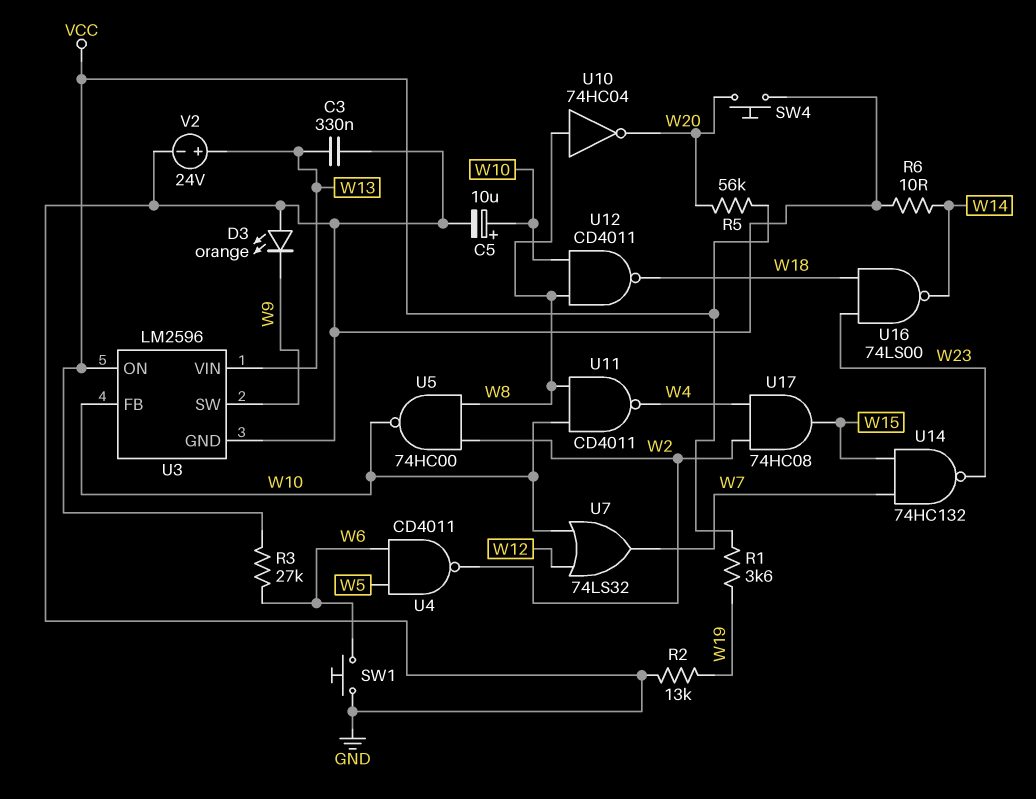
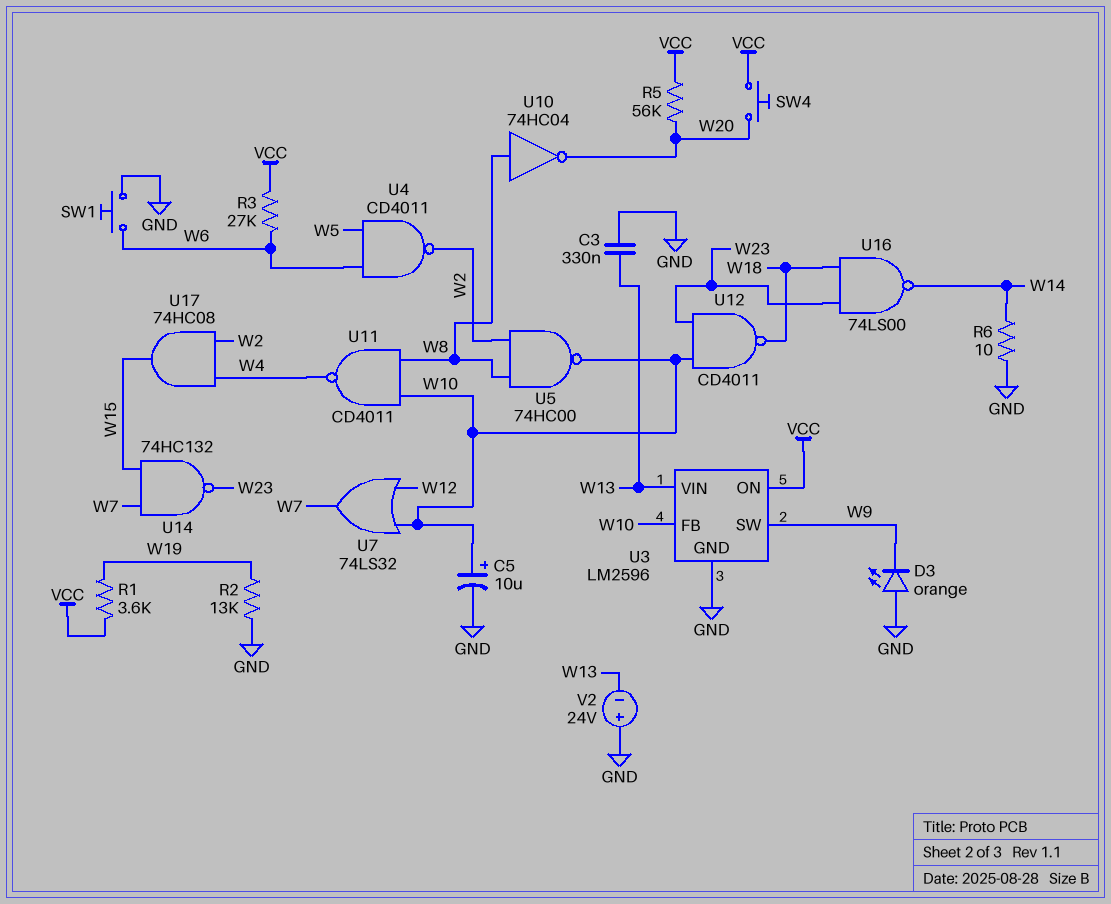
SW4: button (GND, W20) -> button (VCC, W20)
U12: NAND CD4011 (in W8, in W10, out W18) -> NAND CD4011 (in W10, in W23, out W18)
V2: 24V (plus W13, minus GND) -> 24V (plus GND, minus W13)

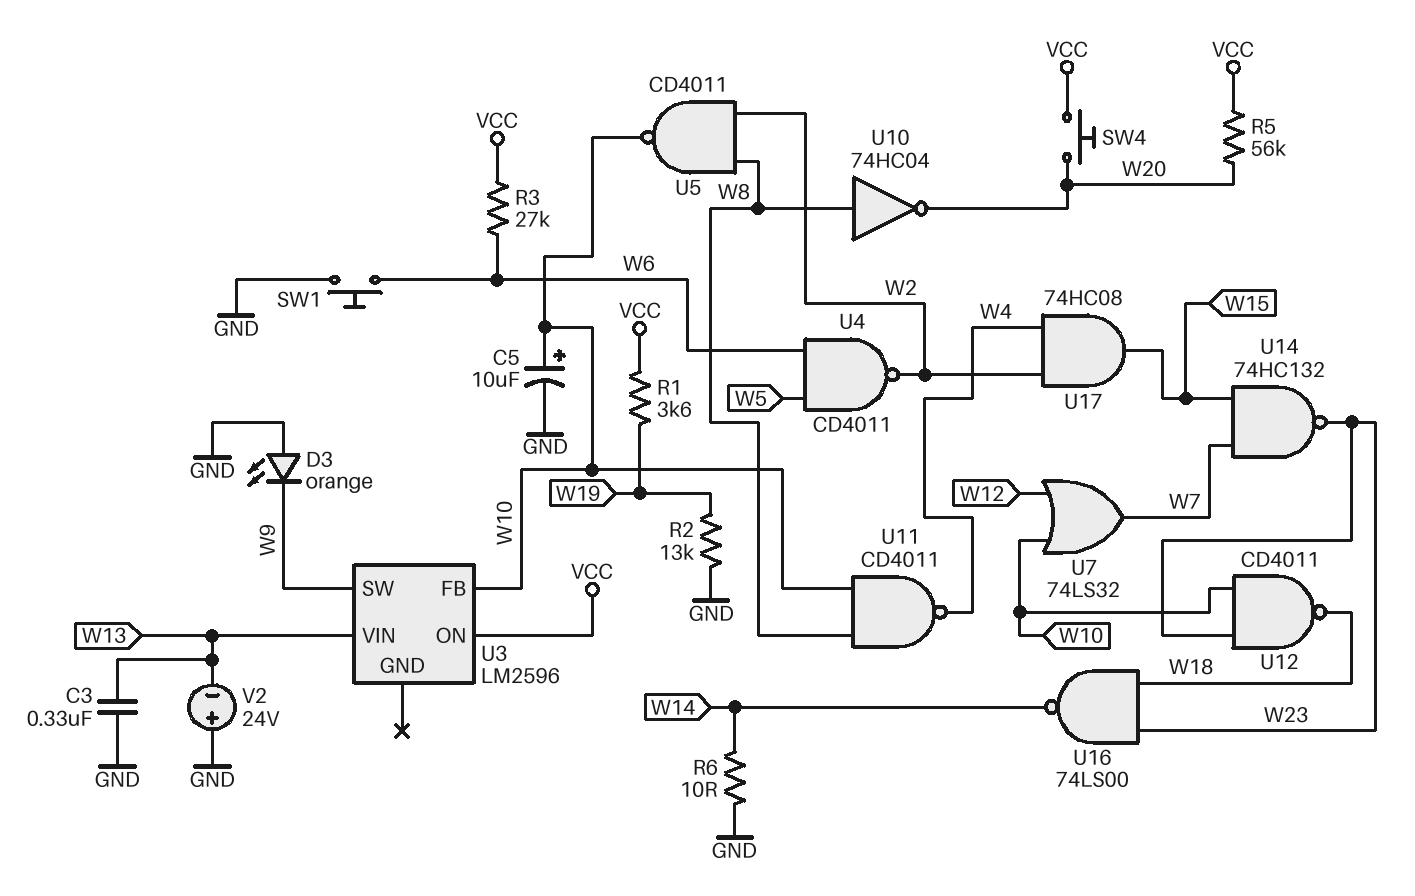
U3 pin GND: GND -> none
U5: NAND 74HC00 (in W2, in W8, out W10) -> NAND CD4011 (in W2, in W8, out W10)

